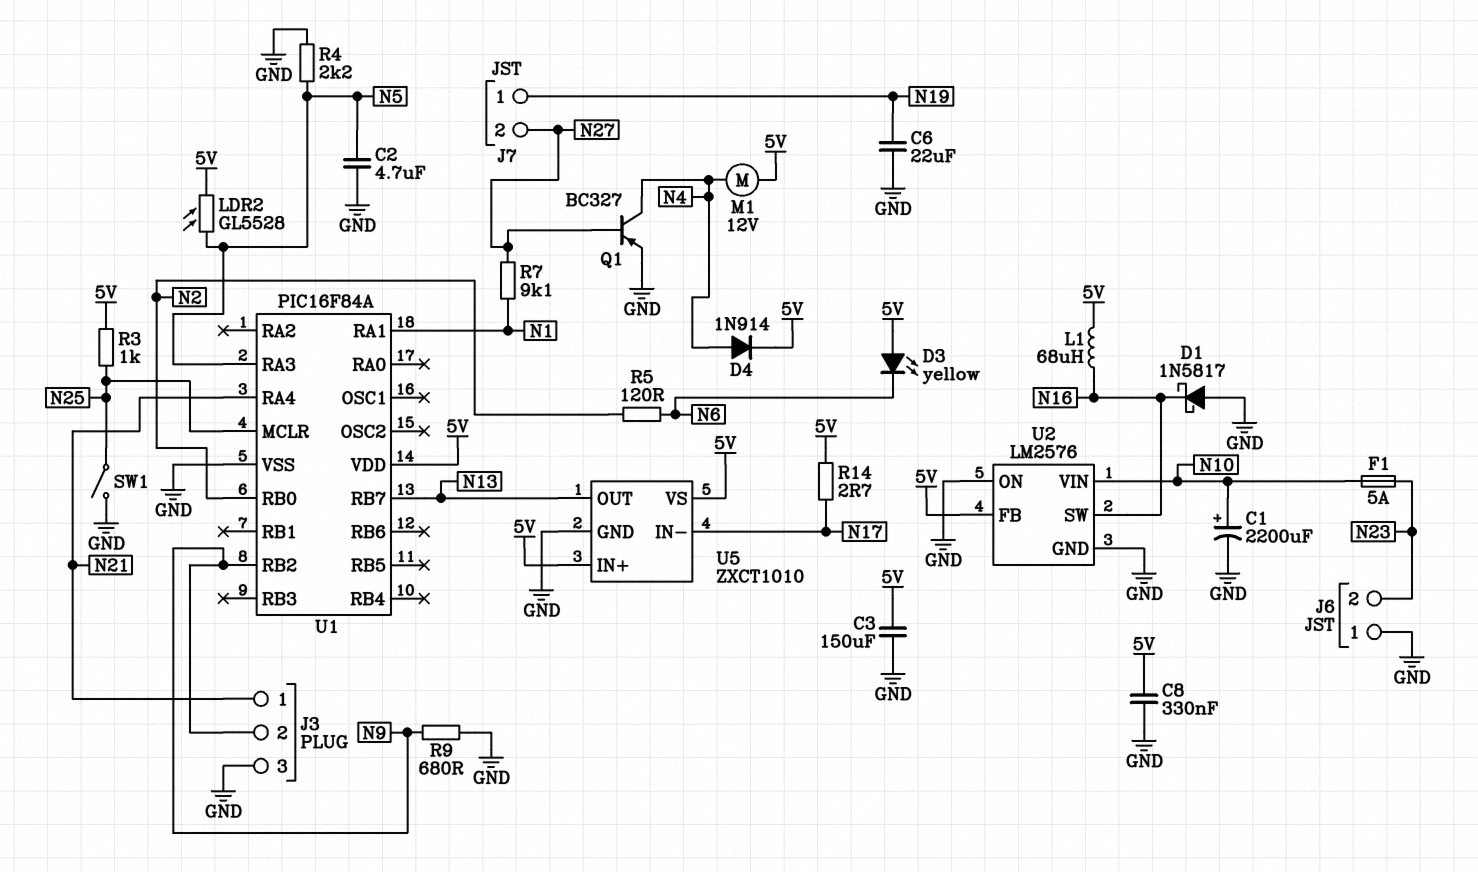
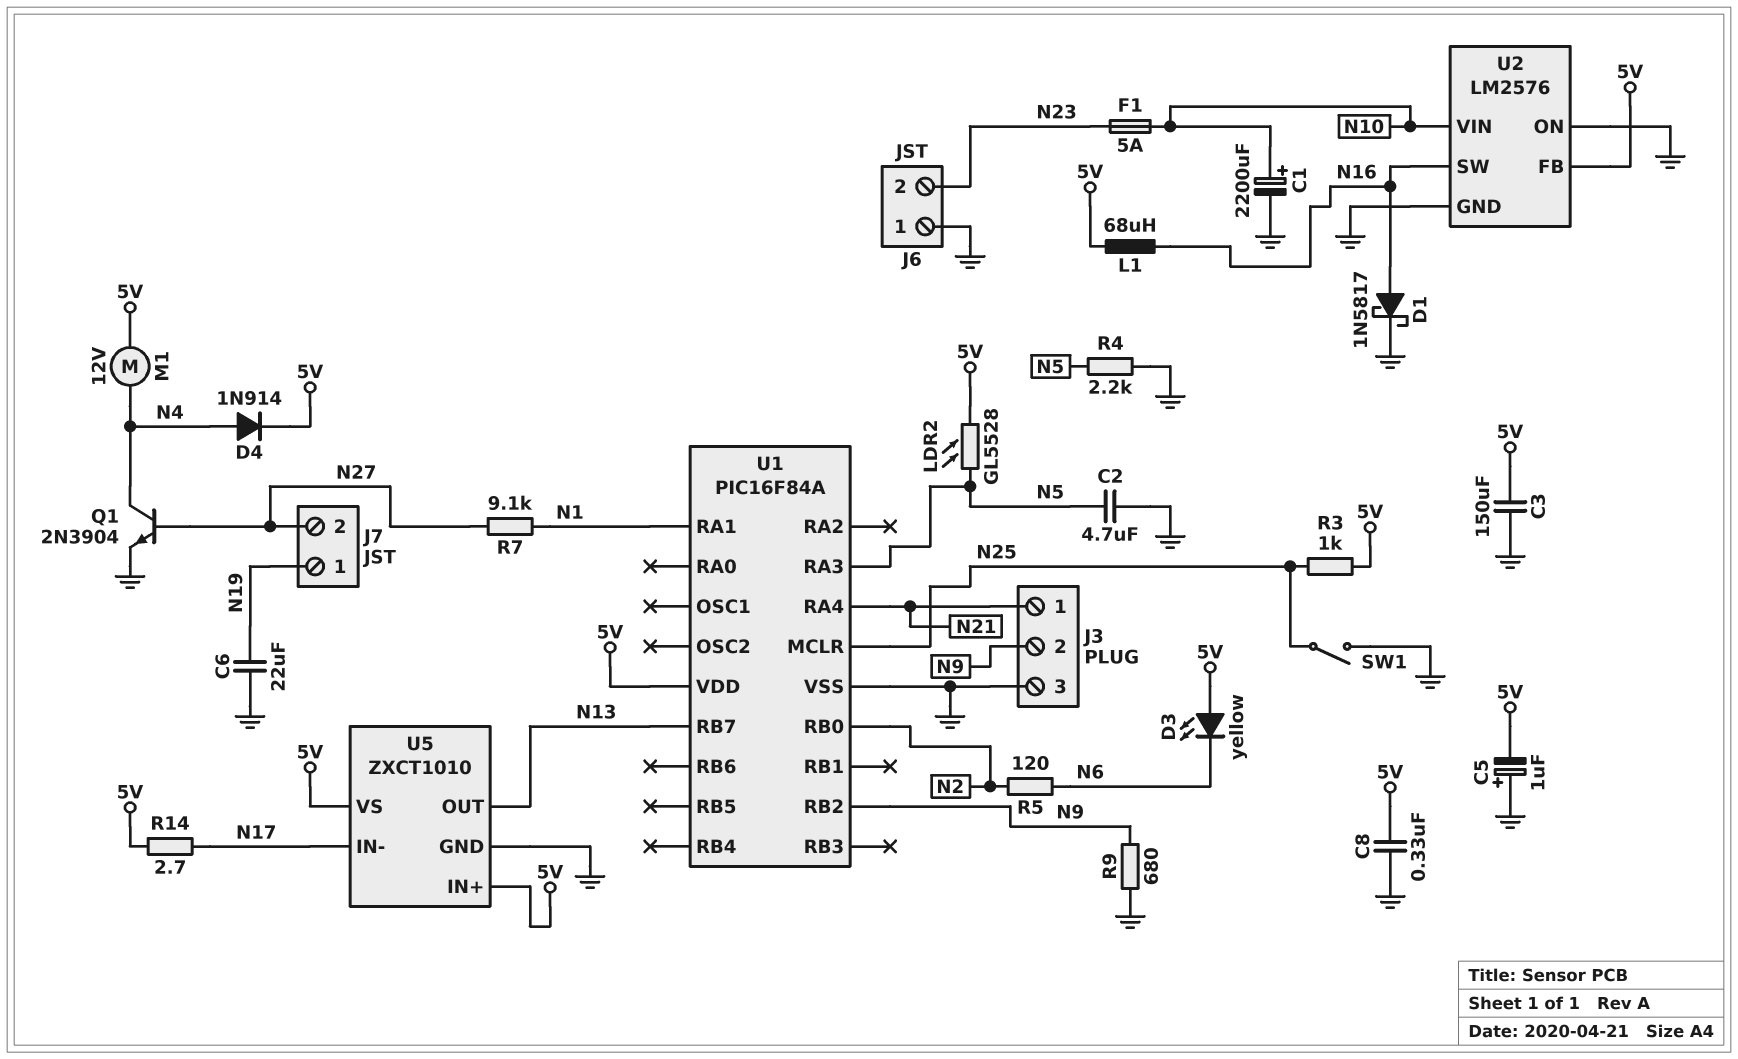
C5: none -> 1uF (plus GND, minus 5V)
D1: schottky 1N5817 (A GND, K N16) -> schottky 1N5817 (A N16, K GND)
Q1: PNP BC327 (B N27, C N4, E GND) -> NPN 2N3904 (B N27, C N4, E GND)

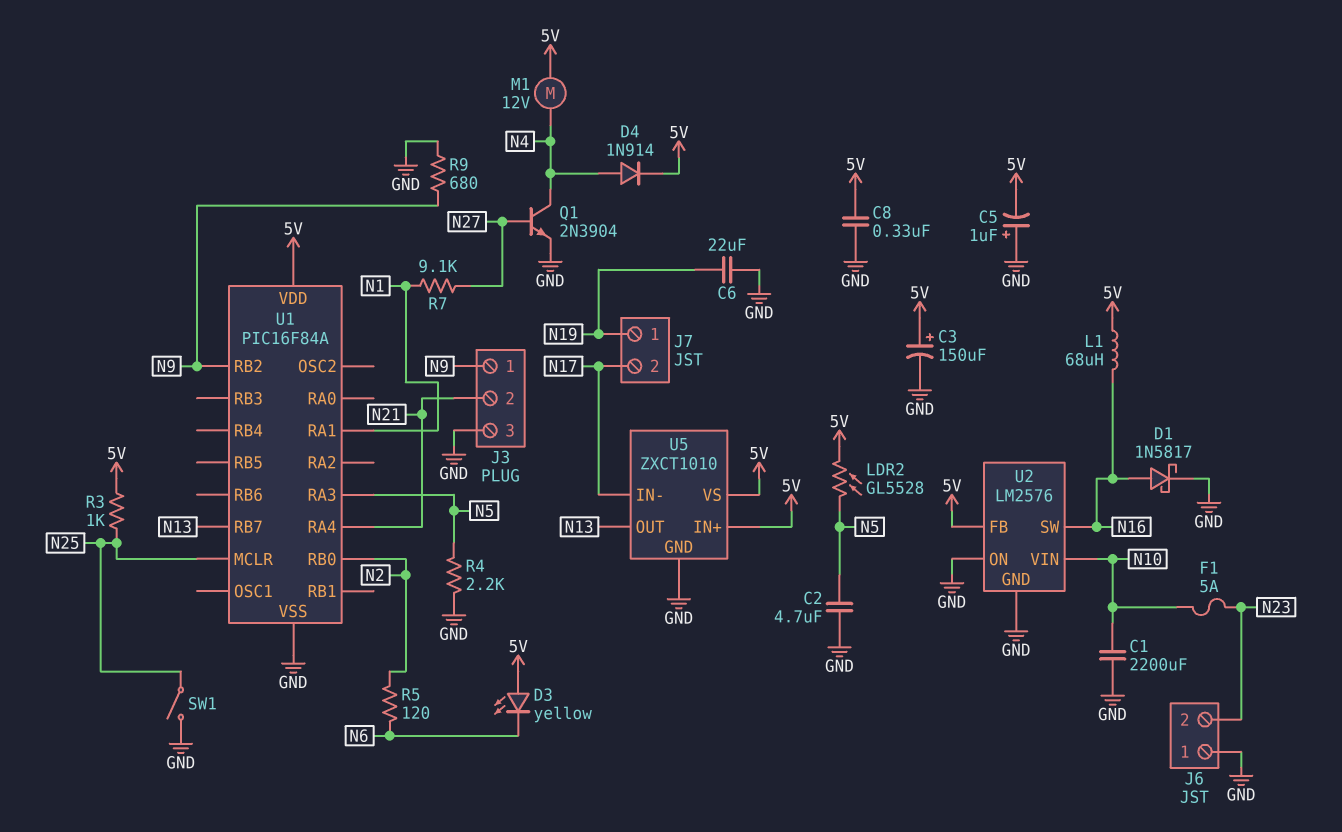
C1: 2200uF (plus N10, minus GND) -> 2200uF (GND, N10)
C3: 150uF (5V, GND) -> 150uF (plus 5V, minus GND)
J3 pin 1: N21 -> N9
J3 pin 2: N9 -> N21
J7 pin 2: N27 -> N17
R14: 2.7 (5V, N17) -> none

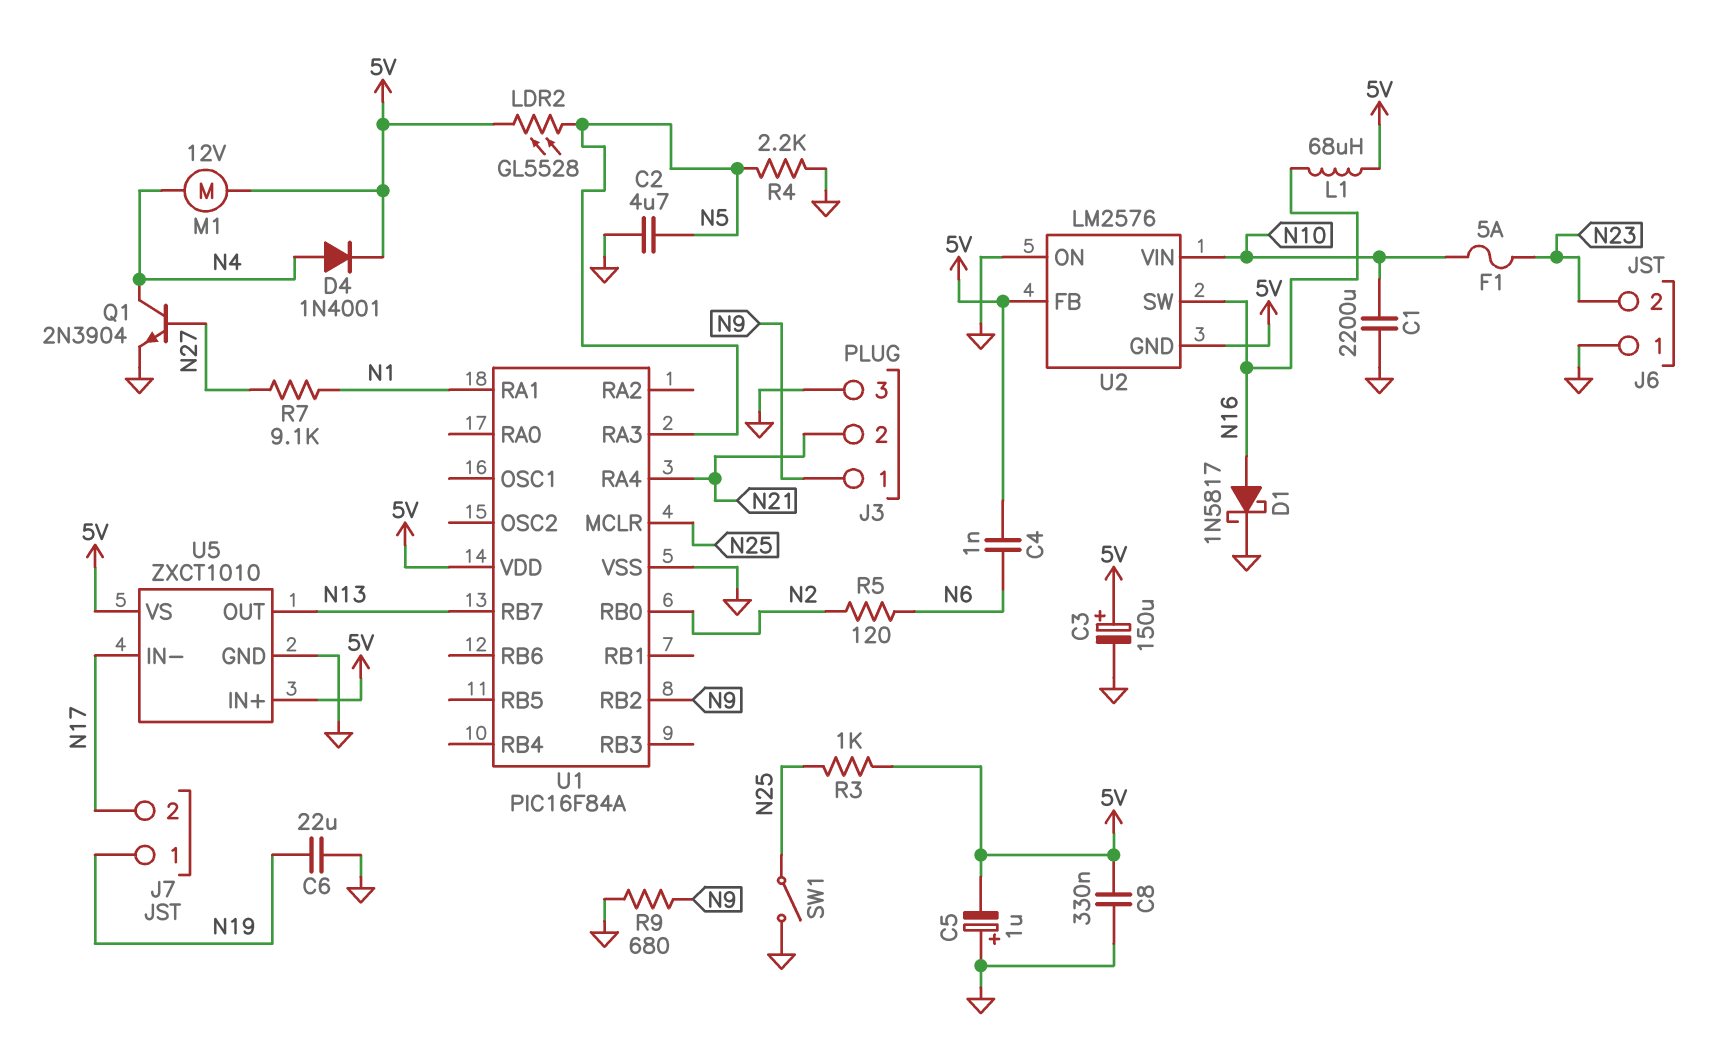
C4: none -> 1nF (5V, N6)
D3: LED yellow (A 5V, K N6) -> none
D4: diode 1N914 (A N4, K 5V) -> diode 1N4001 (A N4, K 5V)
U2 pin GND: GND -> 5V

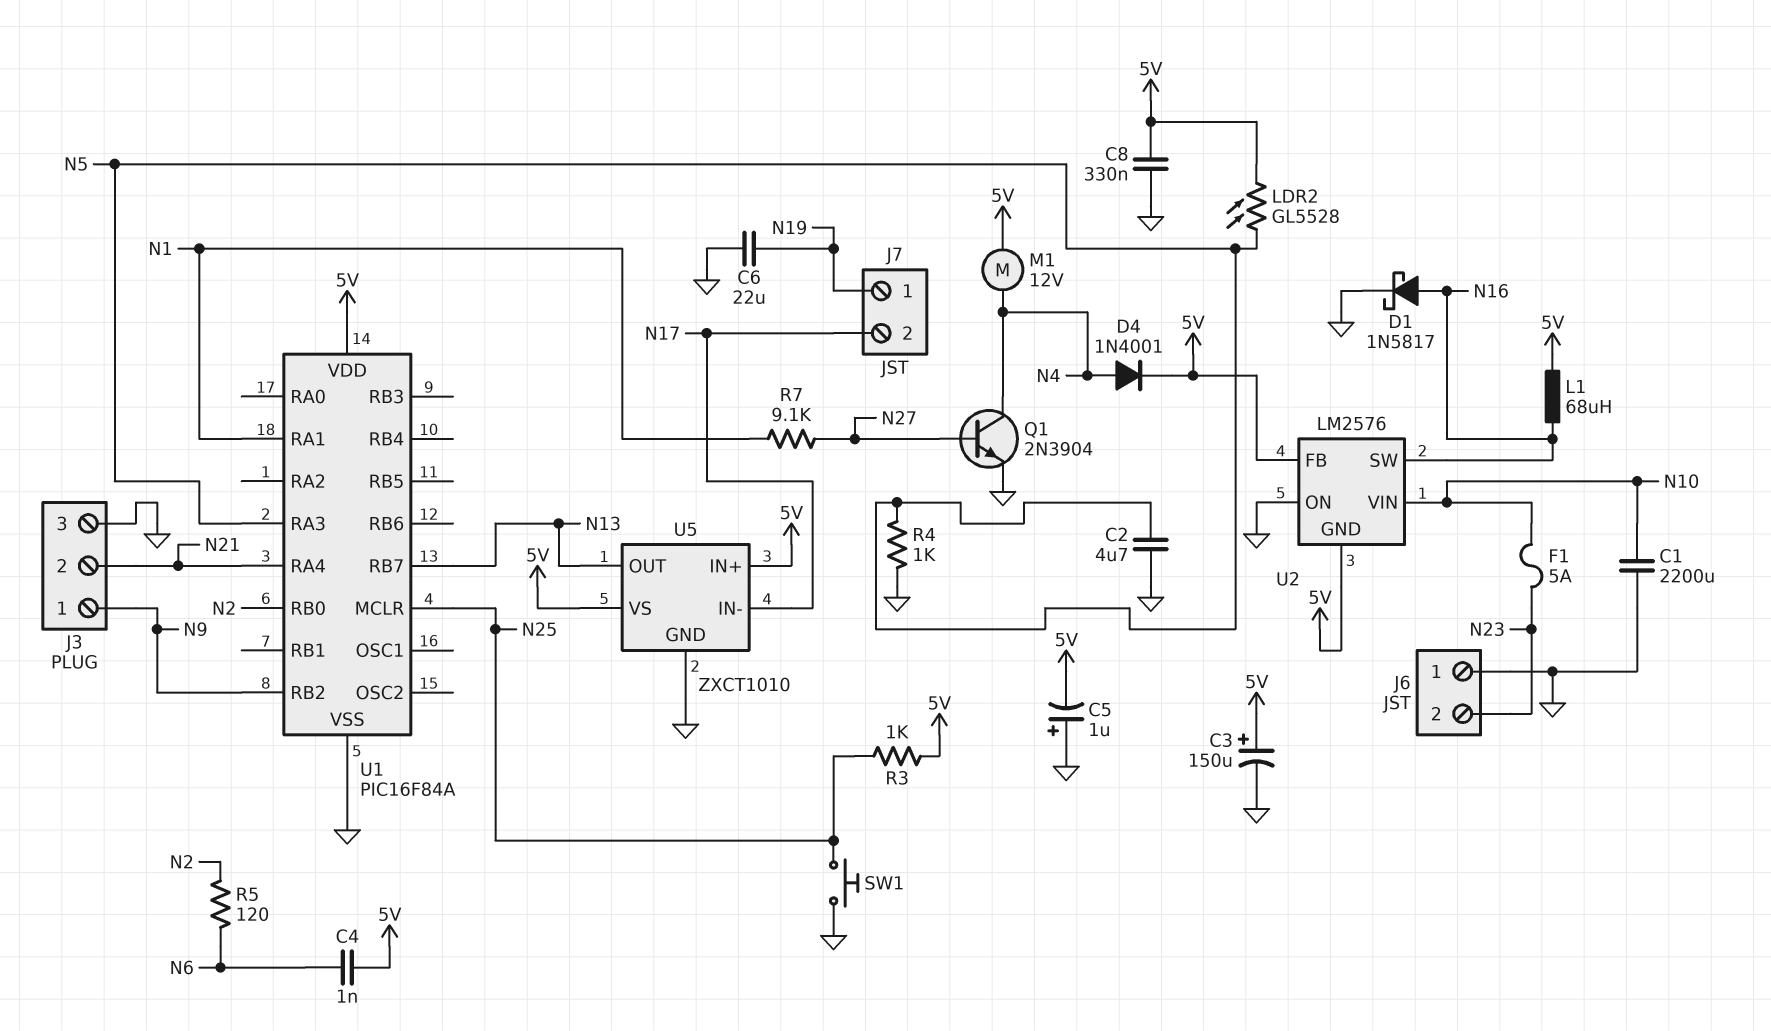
R4: 2.2k (GND, N5) -> 1k (GND, N5)
R9: 680 (GND, N9) -> none
SW1: switch (GND, N25) -> button (GND, N25)

